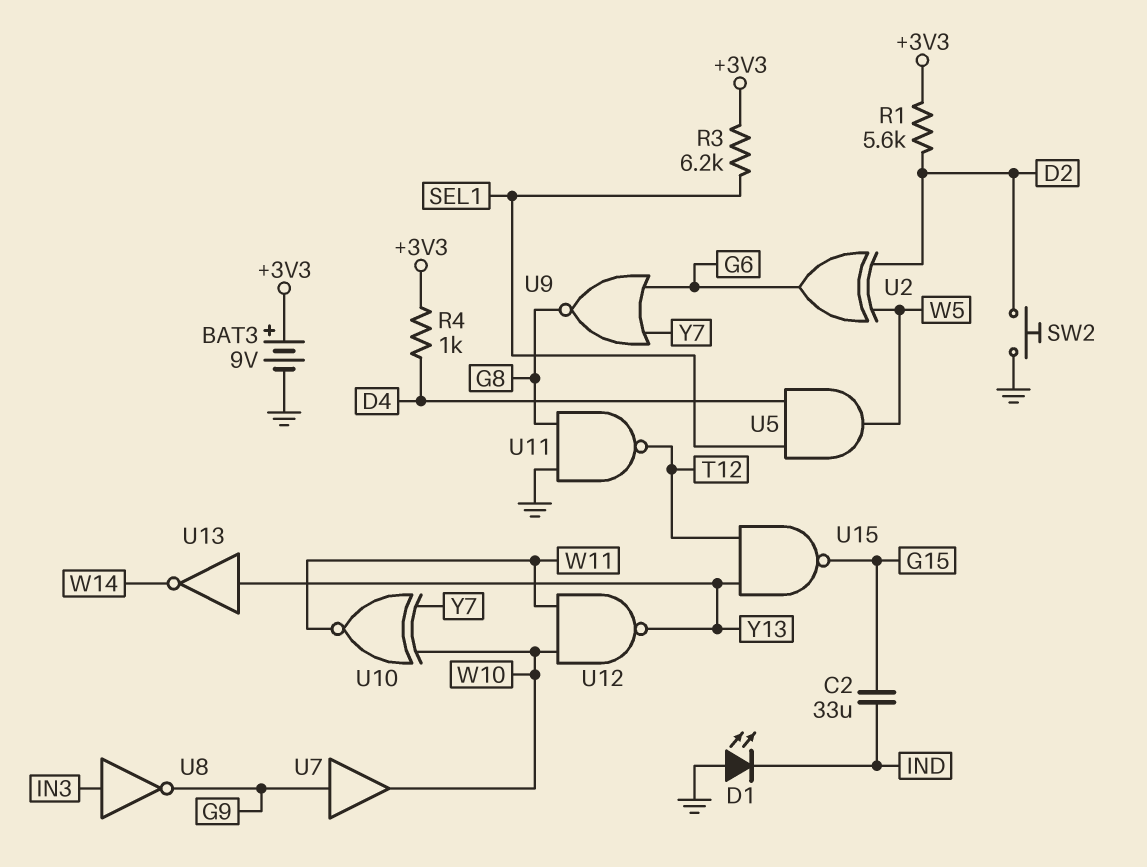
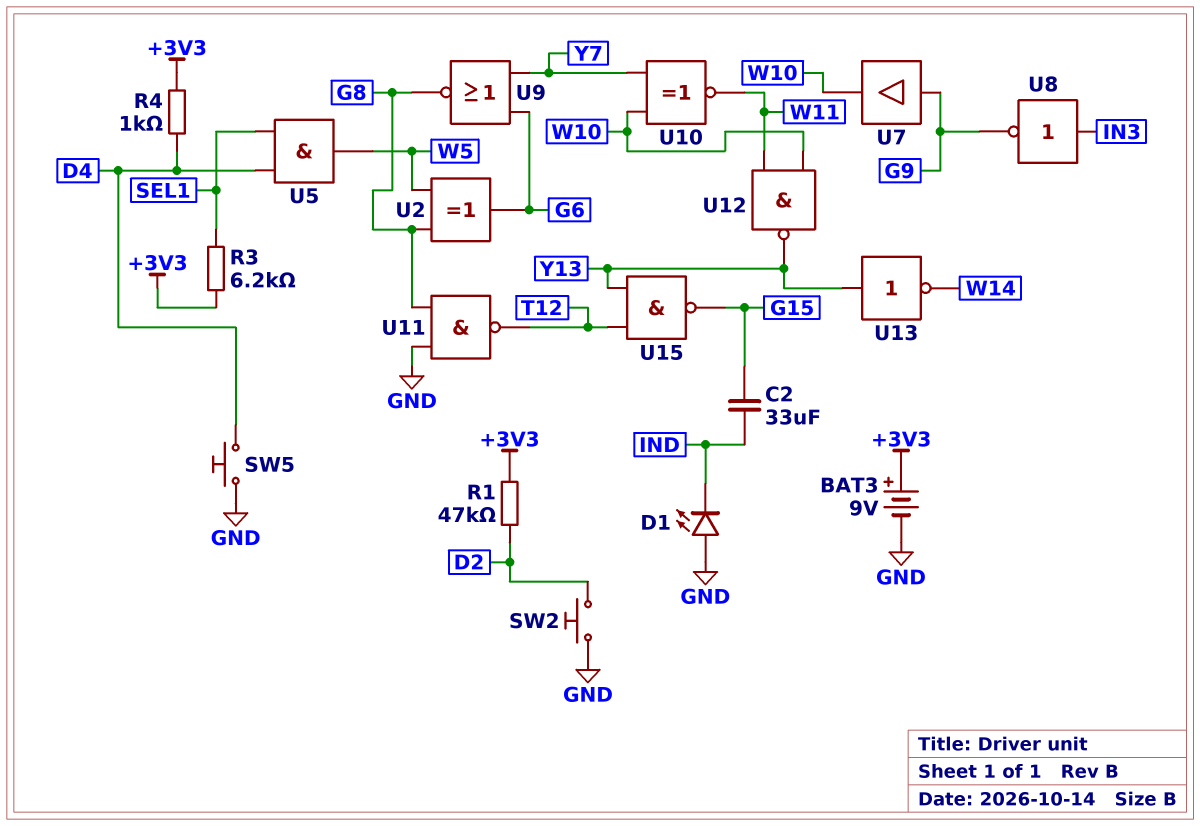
R1: 5.6k (+3V3, D2) -> 47k (+3V3, D2)
SW5: none -> button (D4, GND)
U2: XOR (in D2, in W5, out G6) -> XOR (in G8, in W5, out G6)

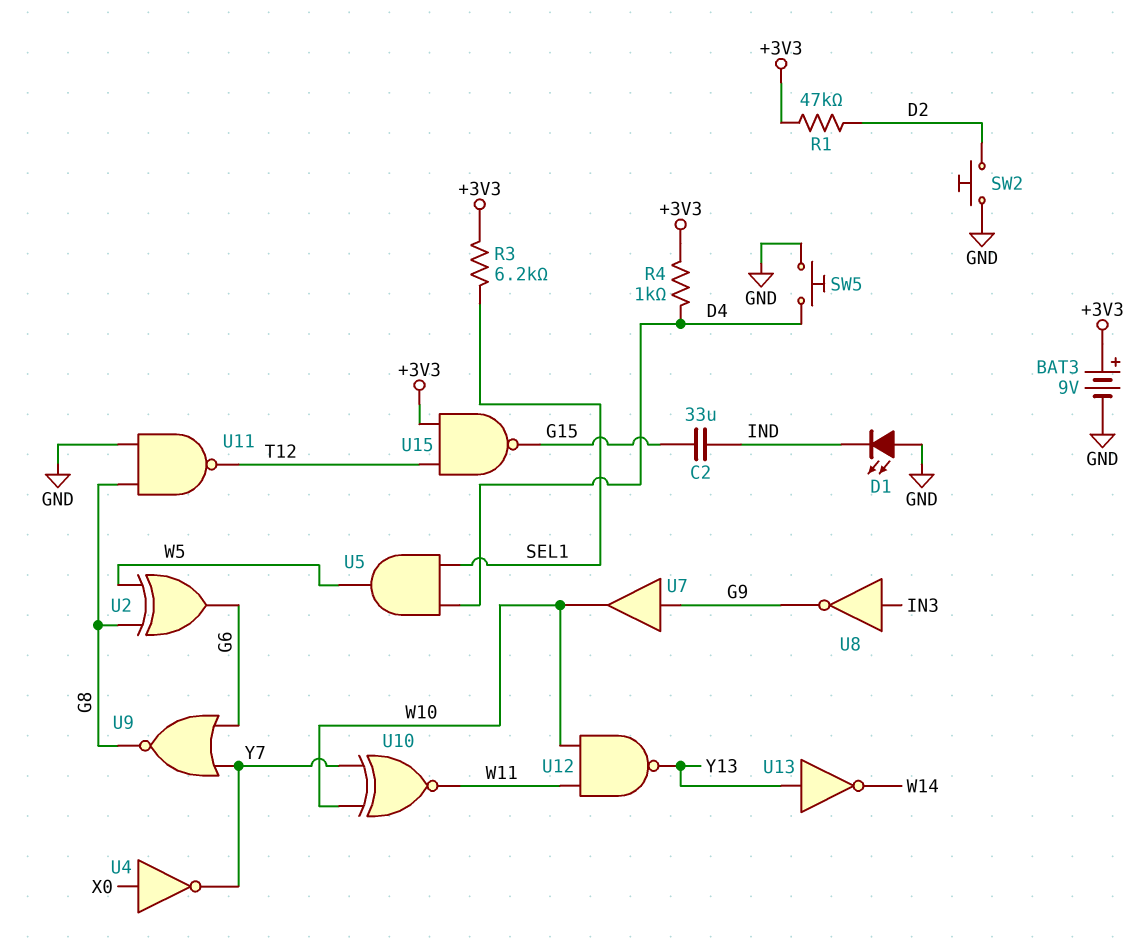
U4: none -> NOT (in X0, out Y7)
U15: NAND (in T12, in Y13, out G15) -> NAND (in +3V3, in T12, out G15)

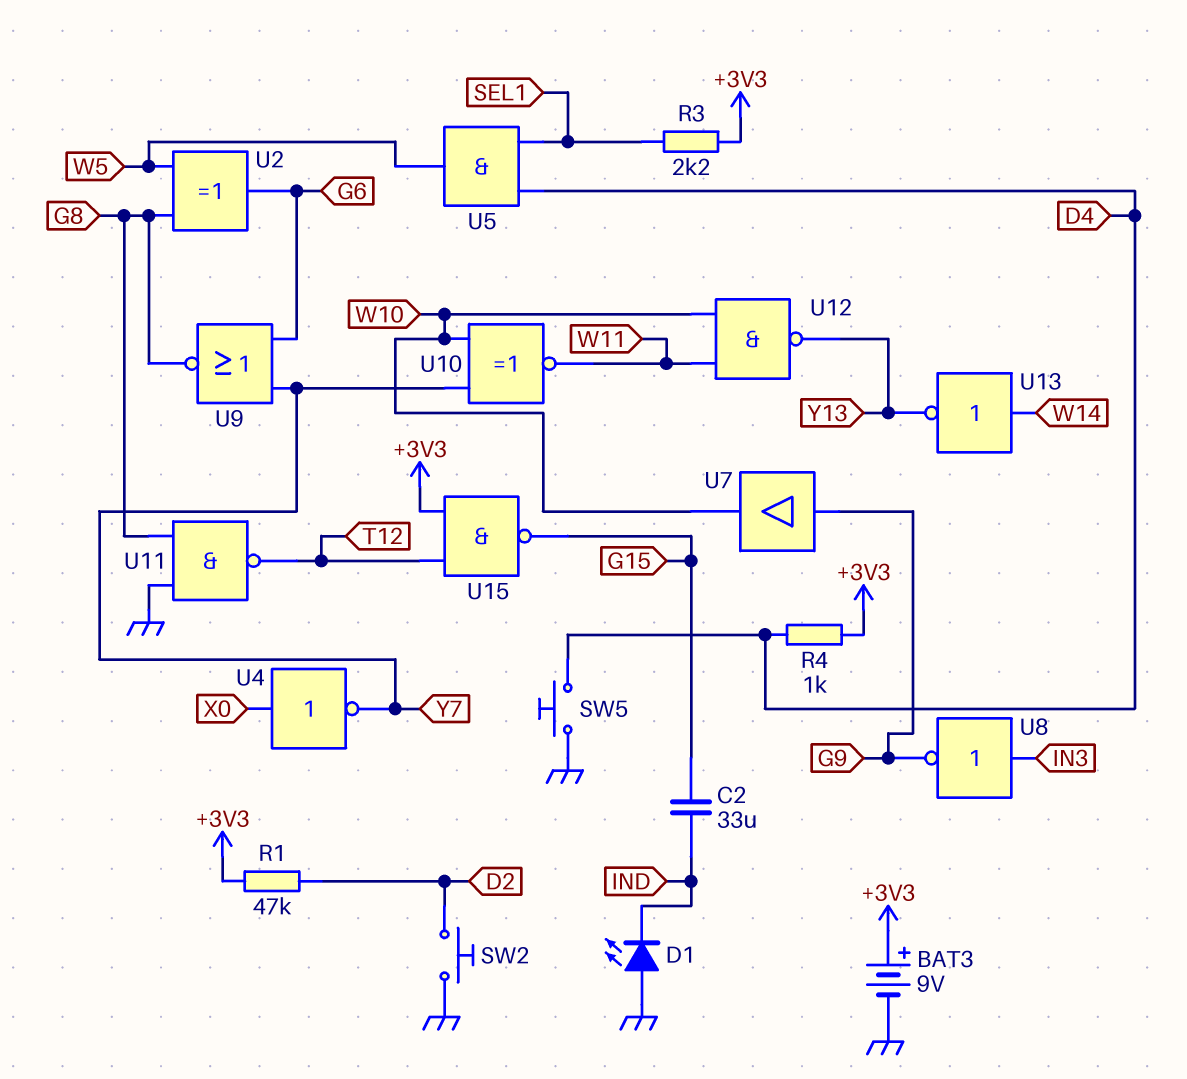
R3: 6.2k (+3V3, SEL1) -> 2.2k (+3V3, SEL1)
U13: NOT (in Y13, out W14) -> NOT (in W14, out Y13)

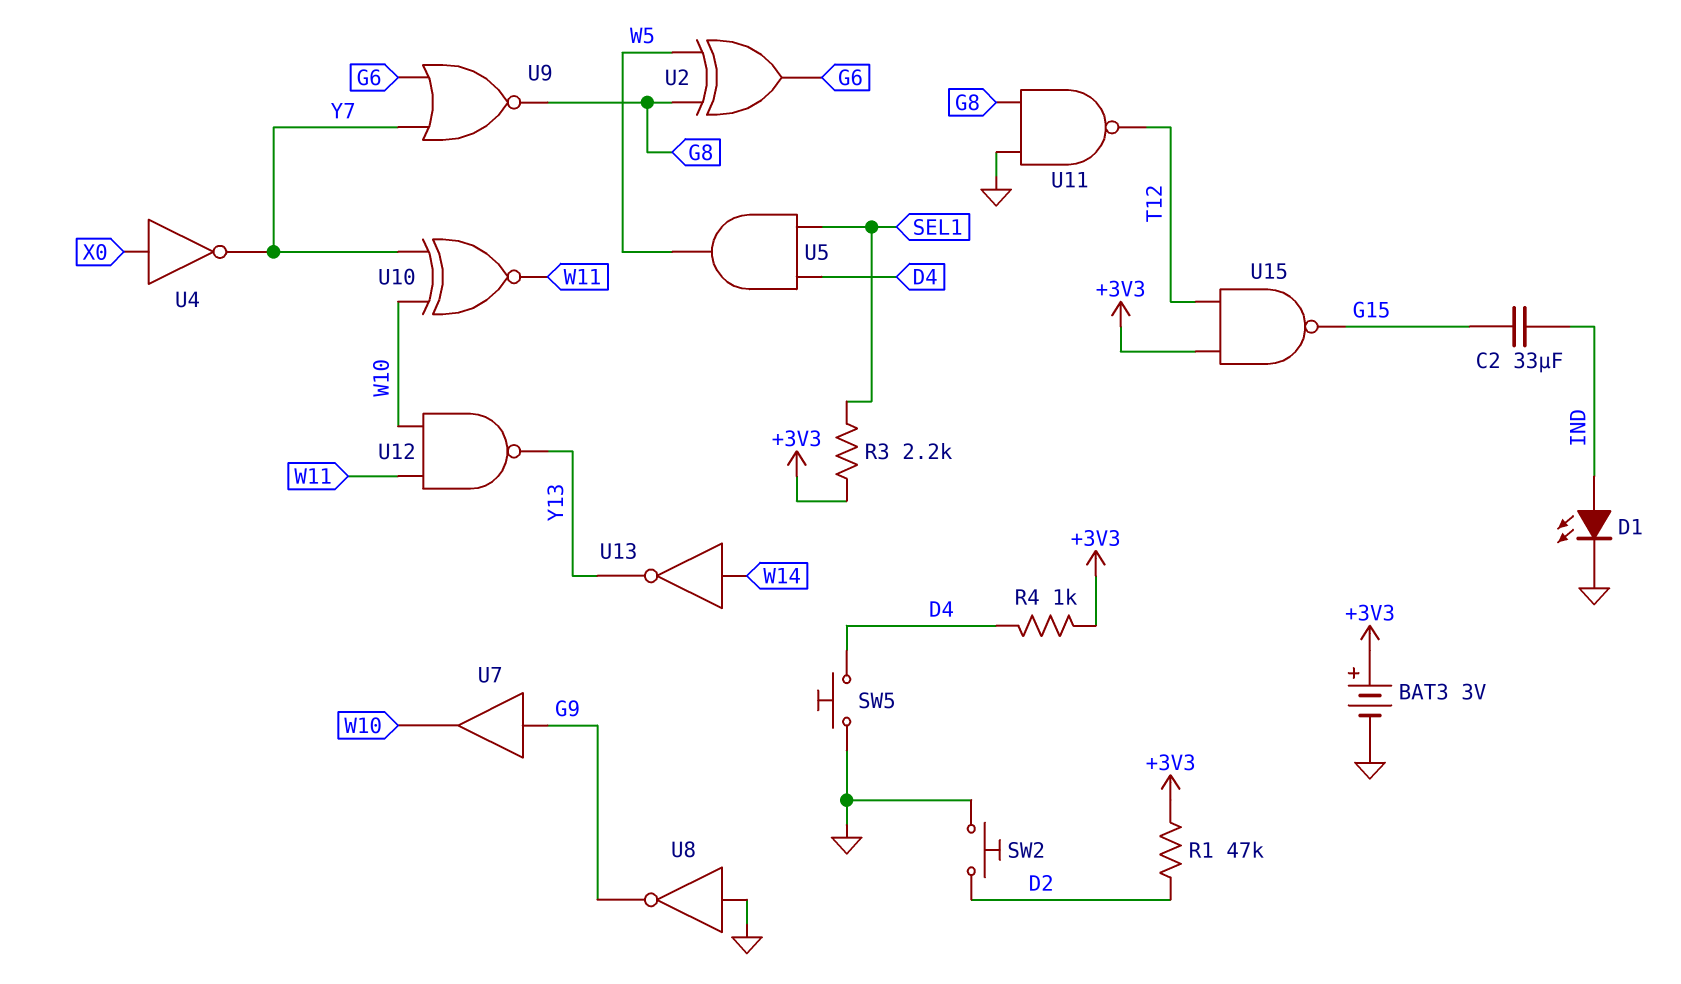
BAT3: 9V (plus +3V3, minus GND) -> 3V (plus +3V3, minus GND)
D1: LED (A GND, K IND) -> LED (A IND, K GND)
U8: NOT (in IN3, out G9) -> NOT (in GND, out G9)

